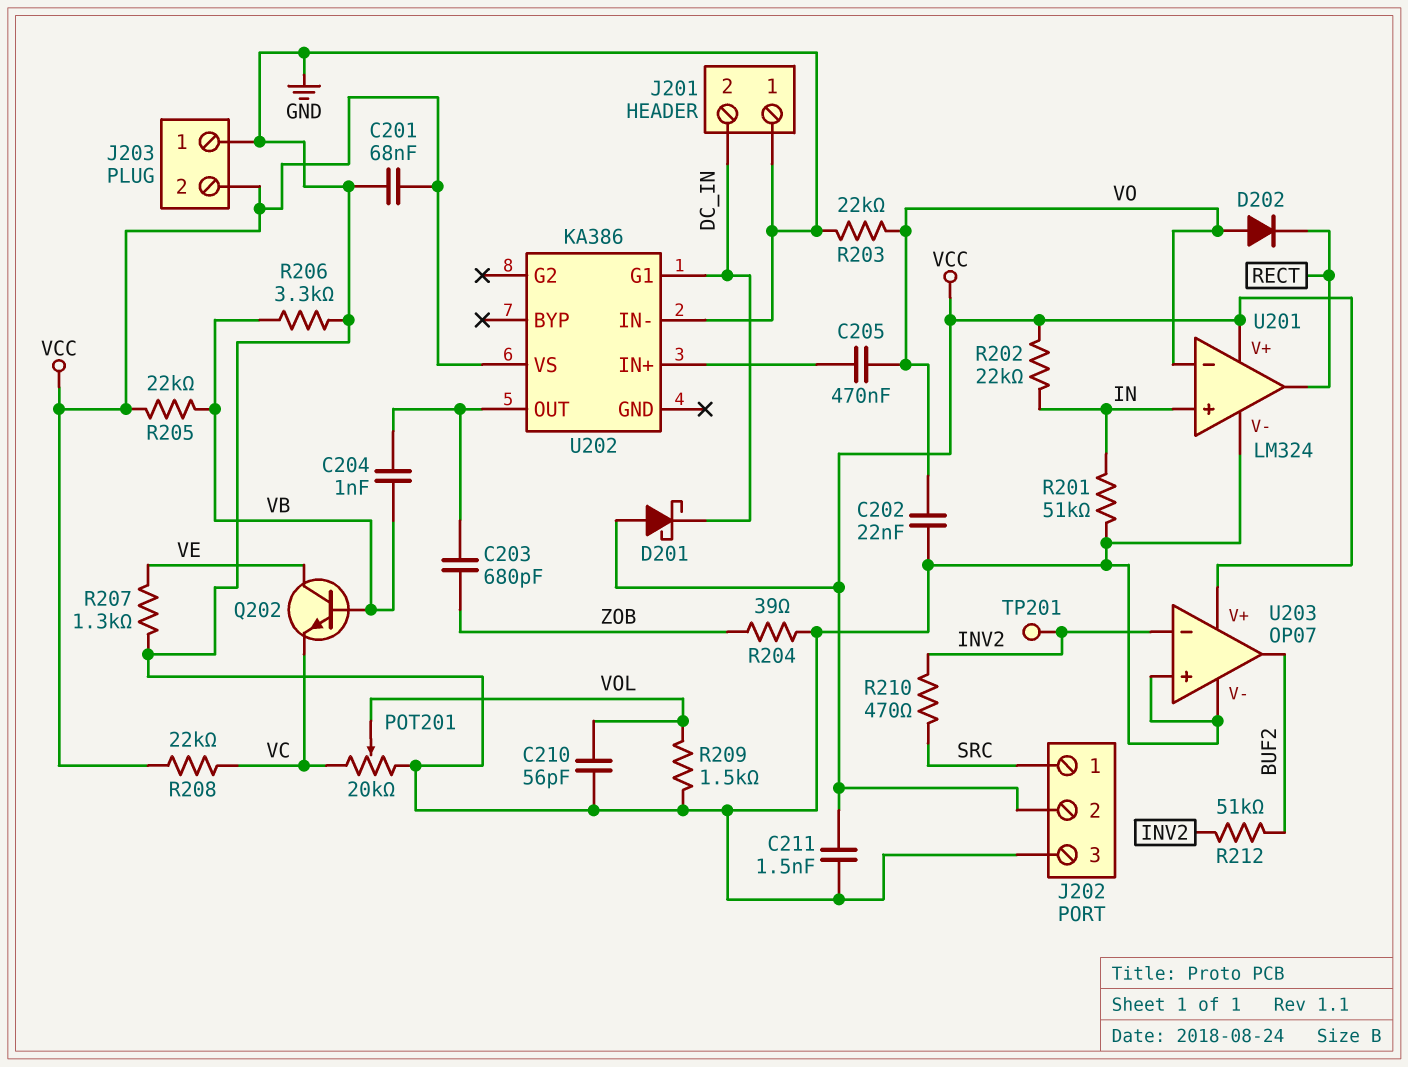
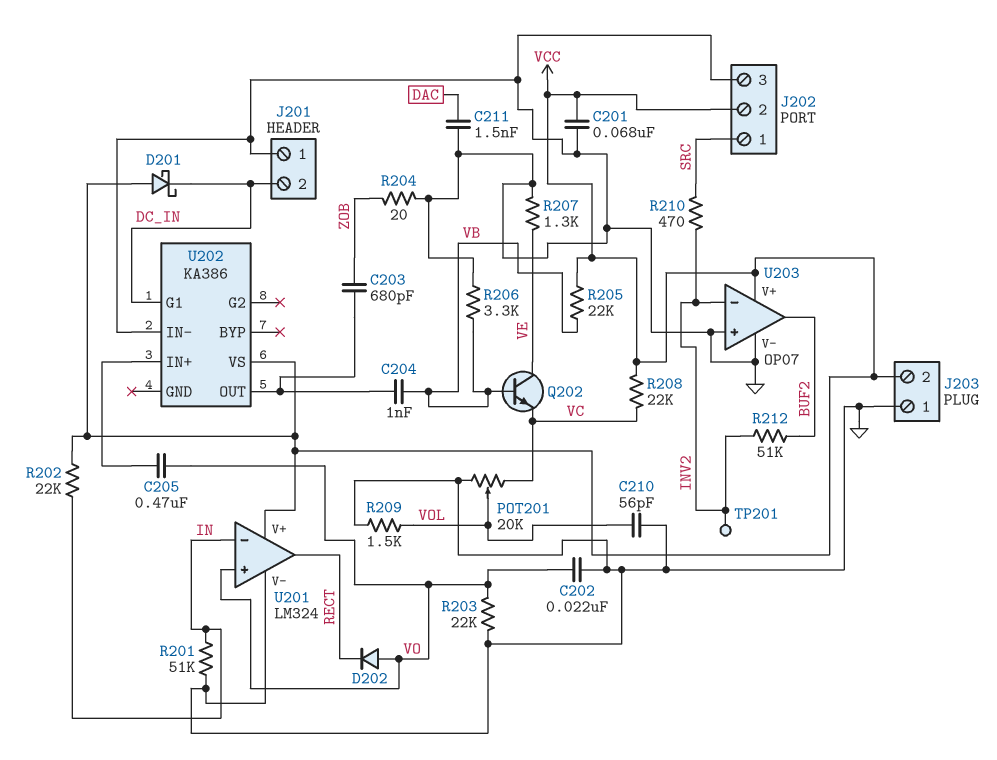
C211: 1.5nF (GND, VCC) -> 1.5nF (DAC, GND)
R204: 39 (GND, ZOB) -> 20 (GND, ZOB)
U201 pin in+: IN -> VO
U201 pin in-: VO -> IN

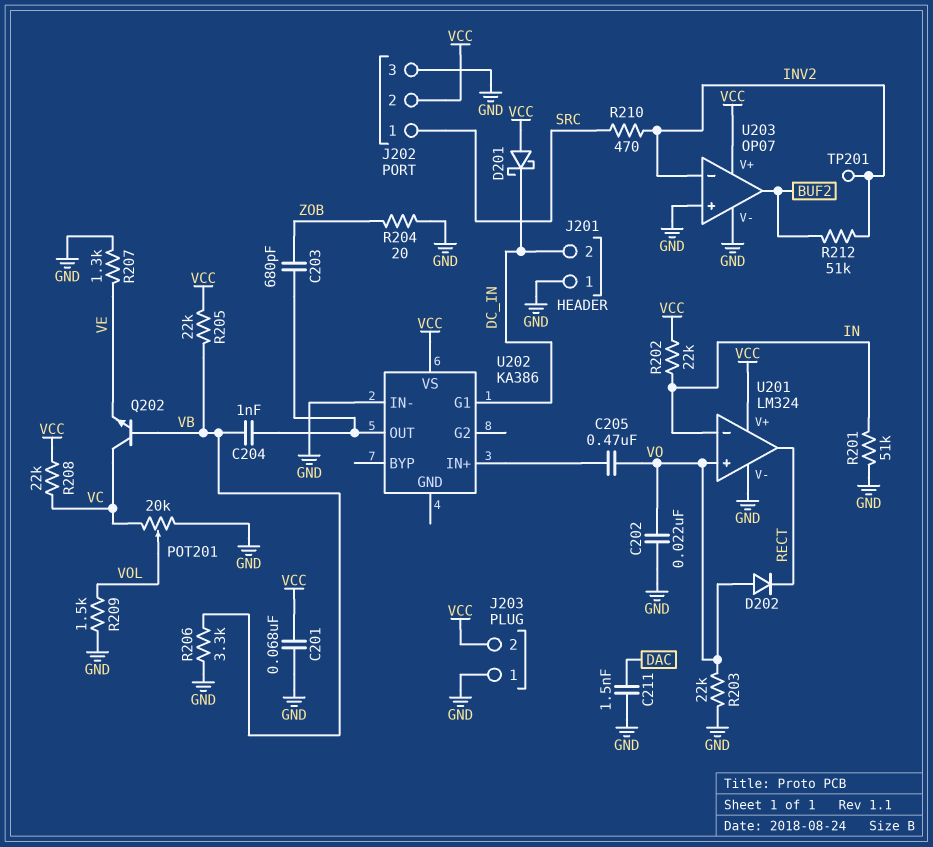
C210: 56pF (GND, VOL) -> none
Q202: NPN (B VB, C VE, E VC) -> NPN (B VB, C VC, E VE)

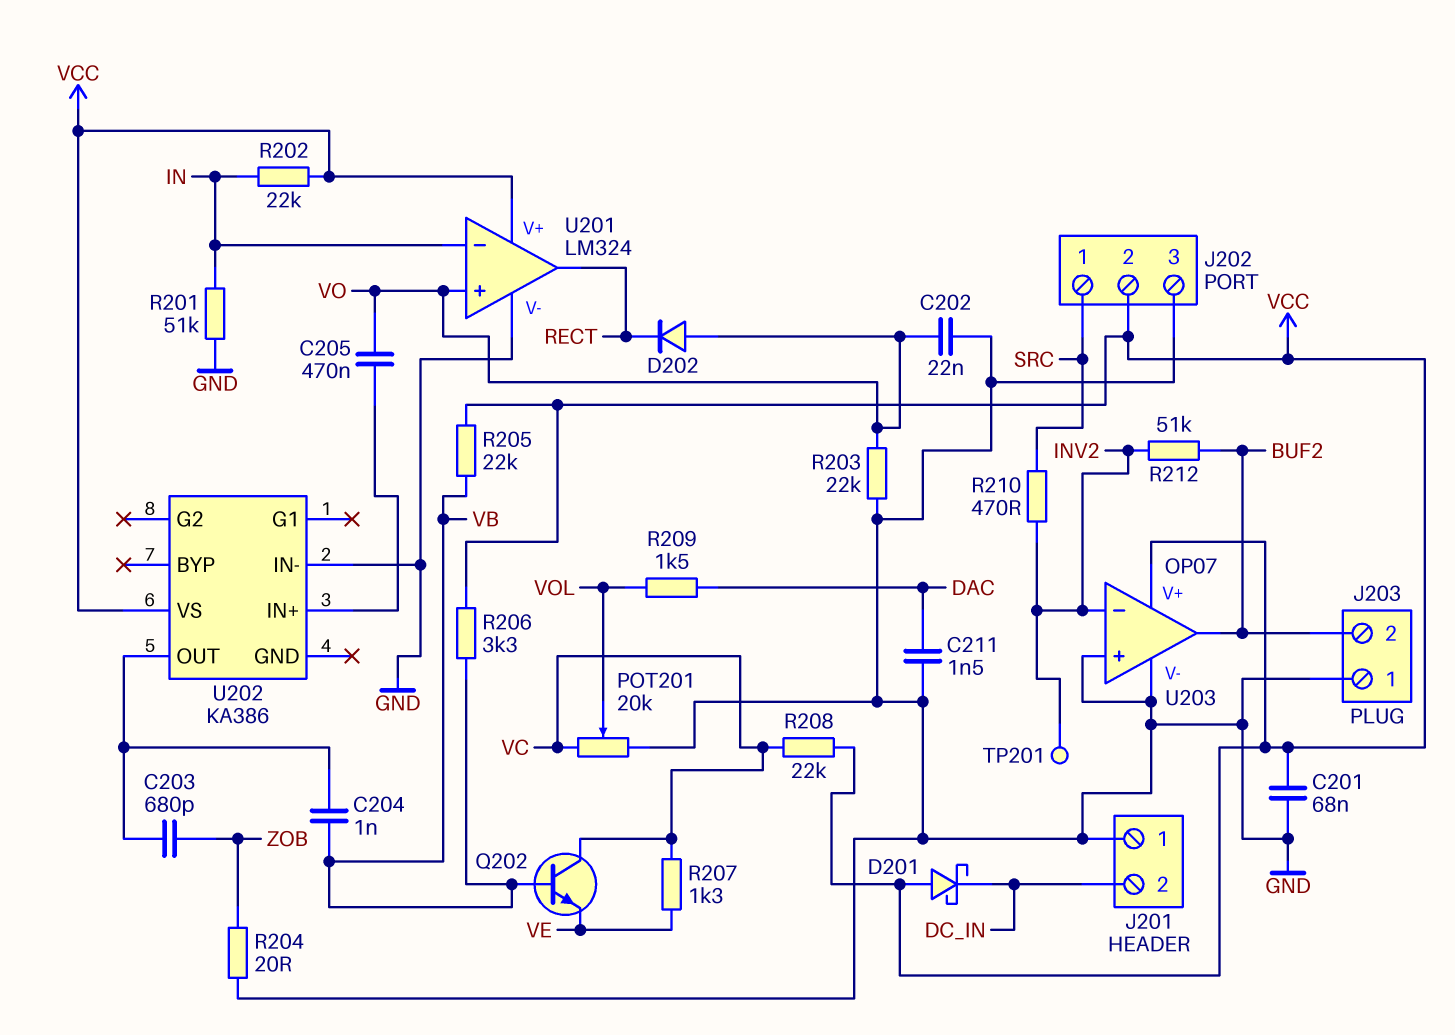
J203 pin 2: VCC -> BUF2
R206: 3.3k (GND, VB) -> 3.3k (VB, VCC)
R207: 1.3k (GND, VE) -> 1.3k (VC, VE)
R209: 1.5k (GND, VOL) -> 1.5k (DAC, VOL)
U202 pin G1: DC_IN -> none

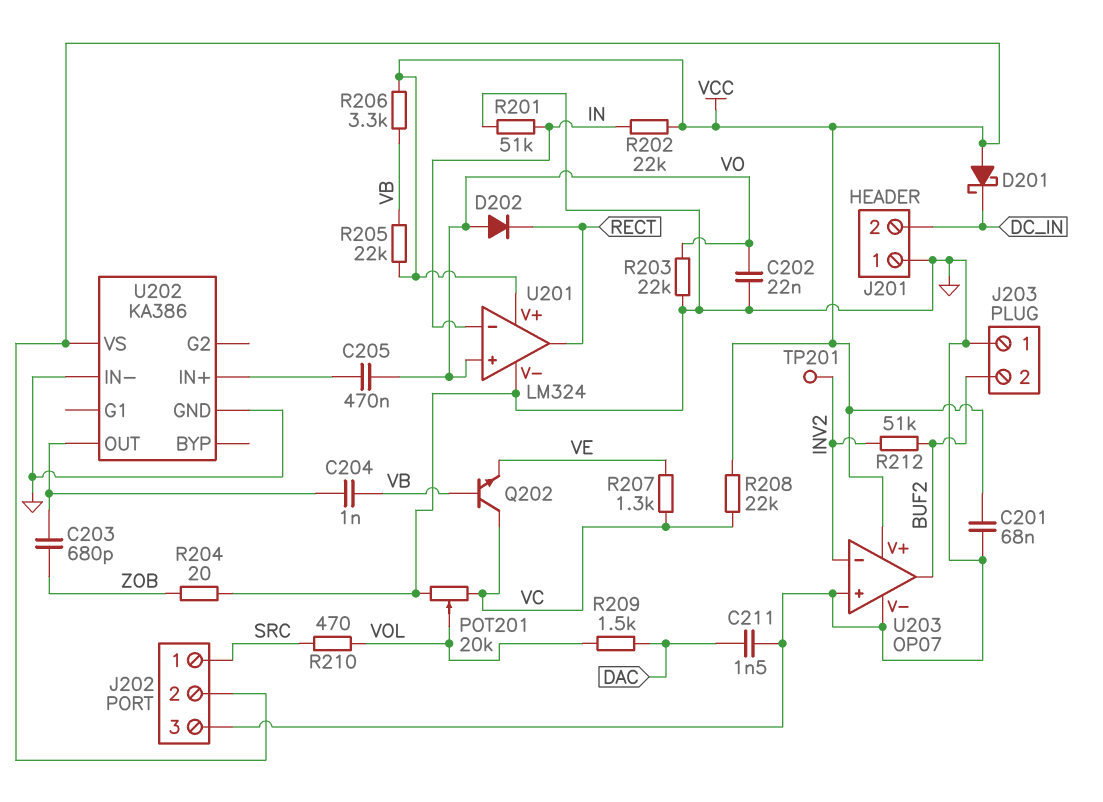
R210: 470 (INV2, SRC) -> 470 (SRC, VOL)
U202 pin GND: none -> GND

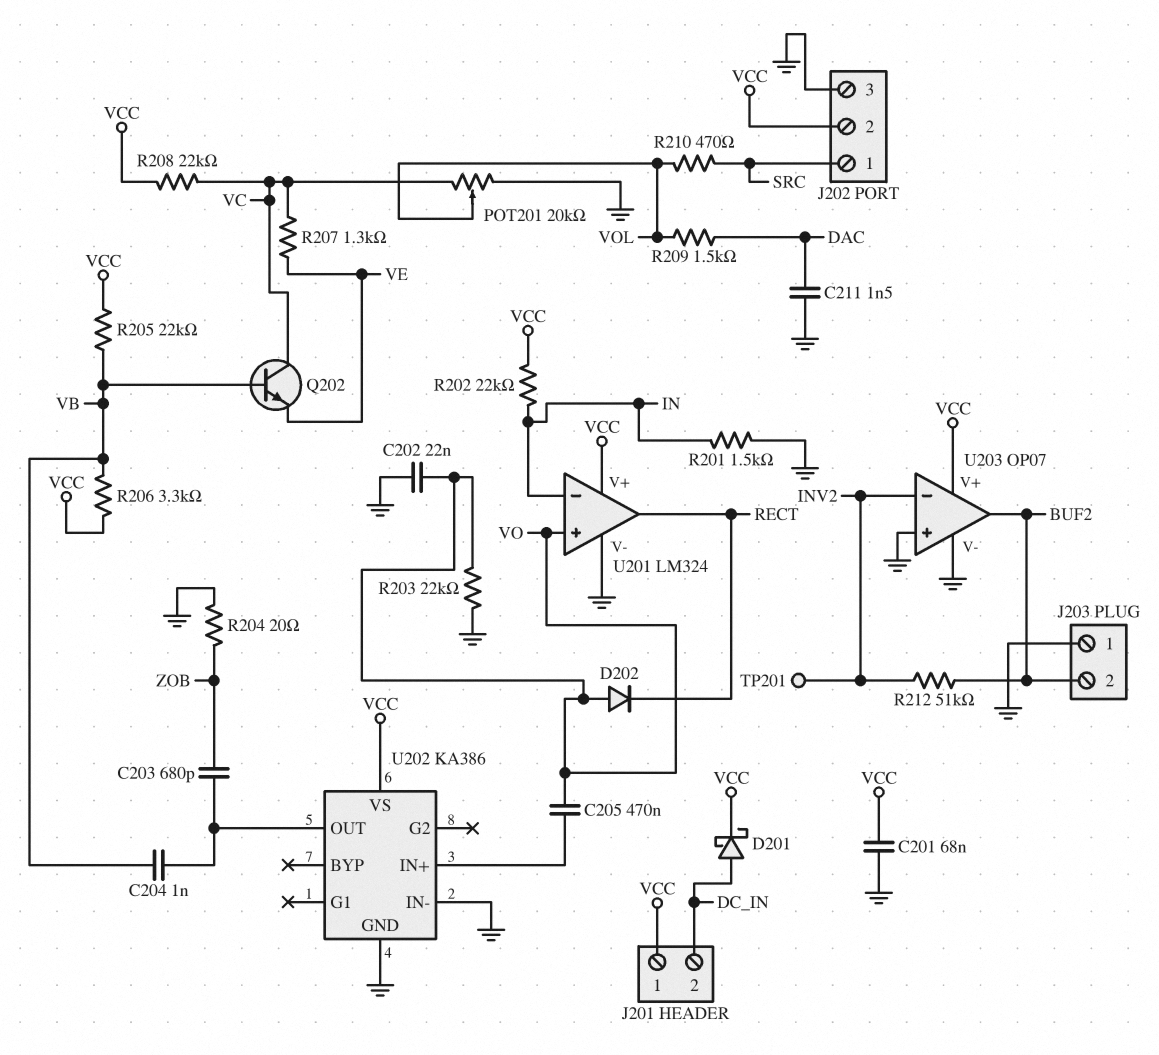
D201: schottky (A VCC, K DC_IN) -> schottky (A DC_IN, K VCC)
J201 pin 1: GND -> VCC
R201: 51k (GND, IN) -> 1.5k (GND, IN)

